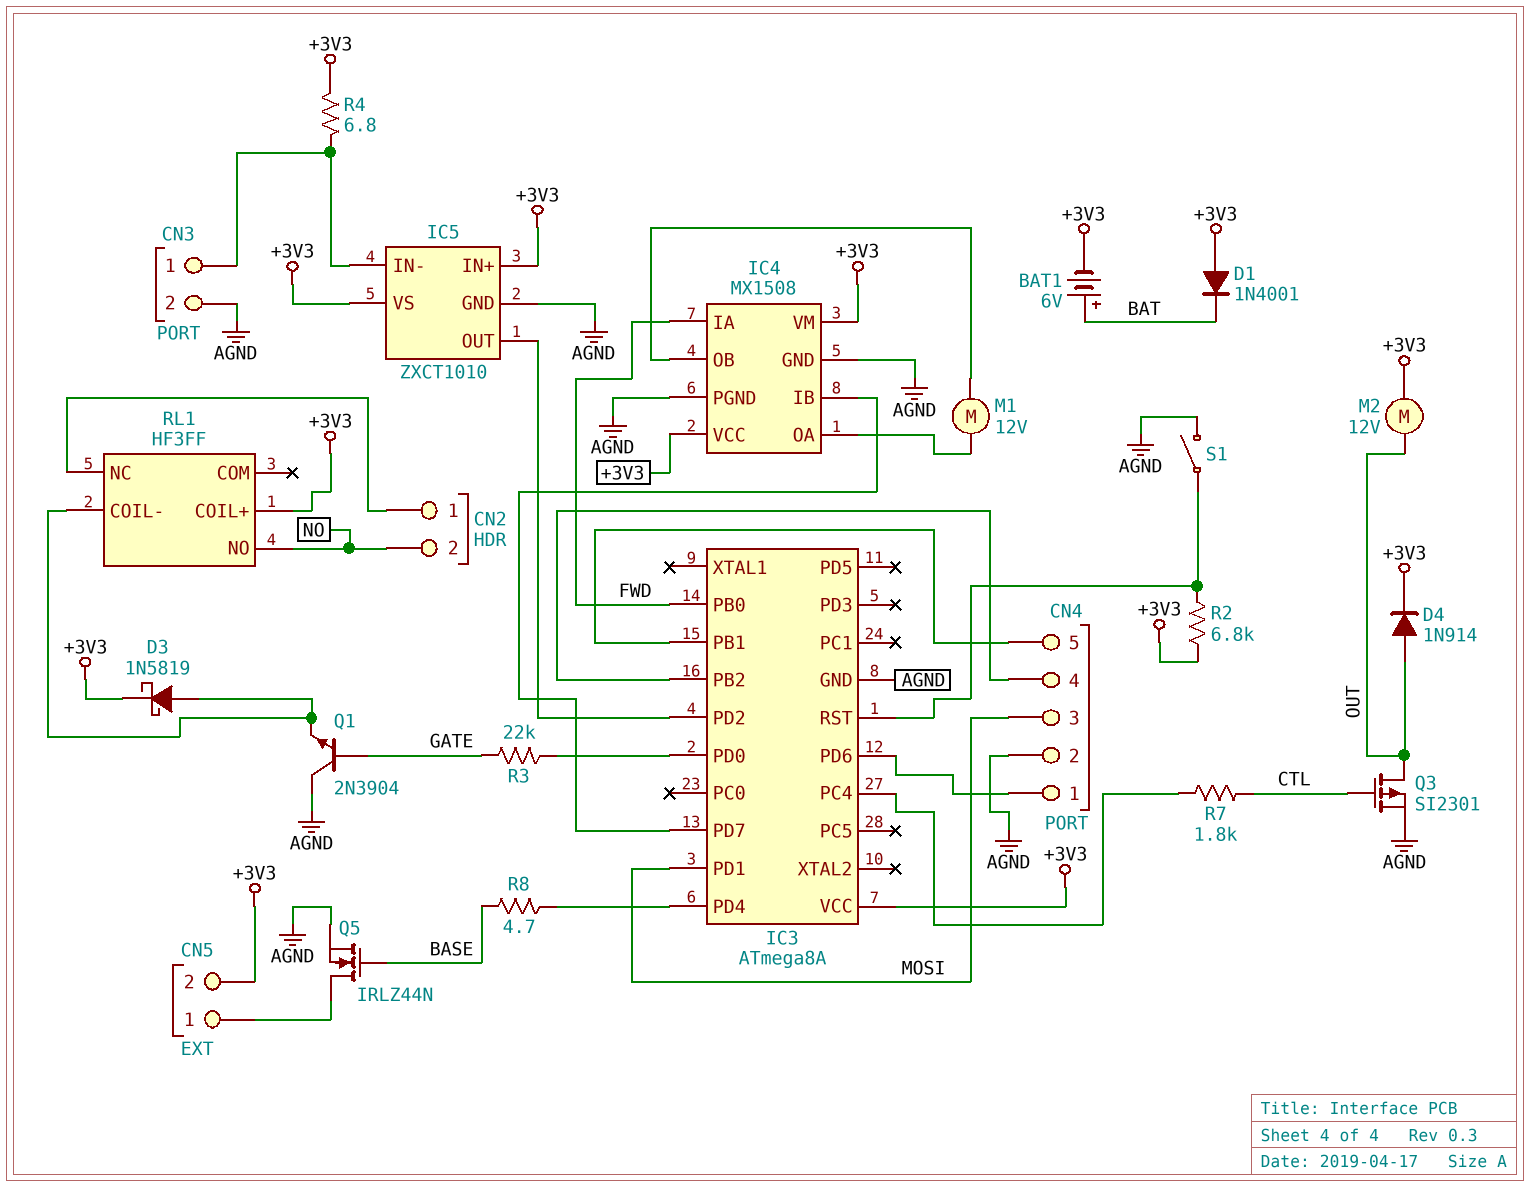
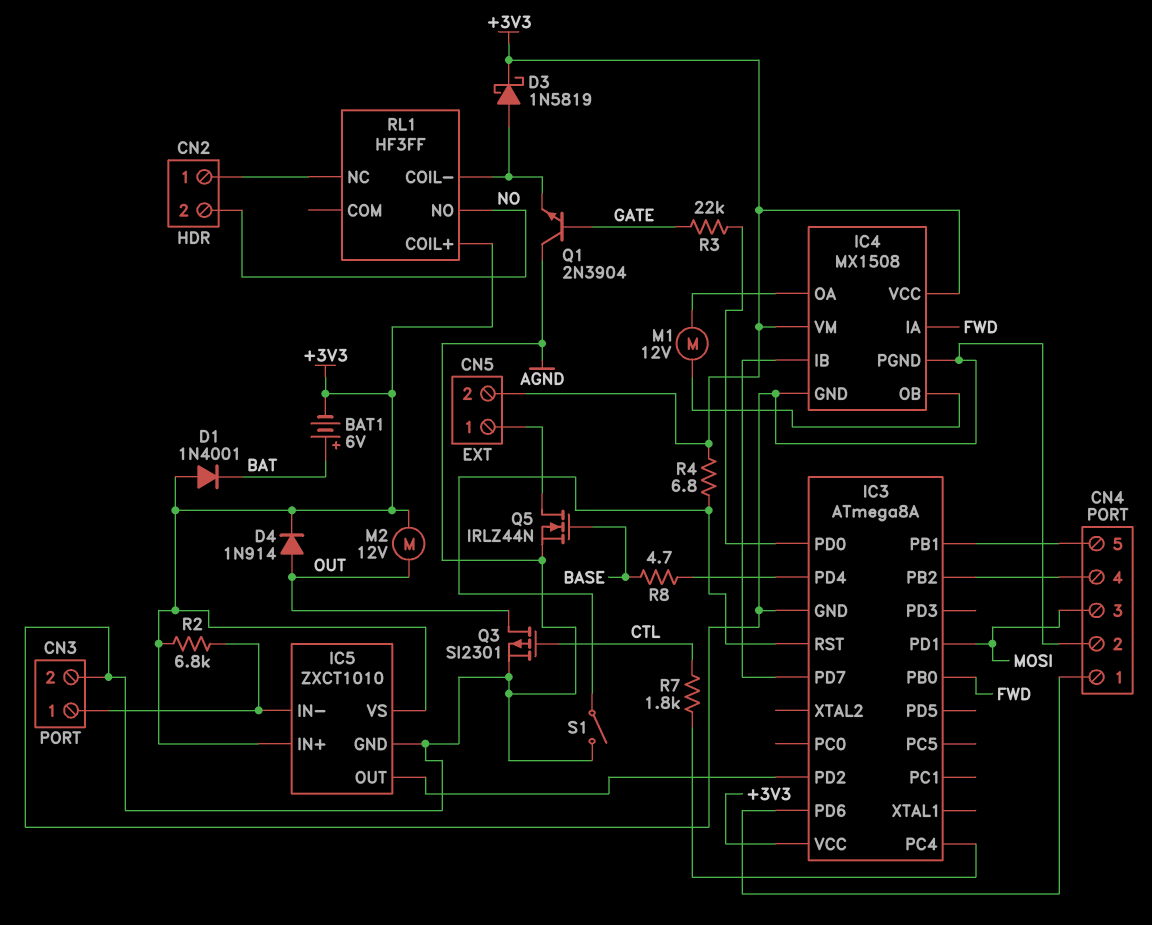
R2: 6.8k (+3V3, IC3/RST) -> 6.8k (+3V3, CN3/1)
R4: 6.8 (+3V3, CN3/1) -> 6.8 (+3V3, IC3/RST)

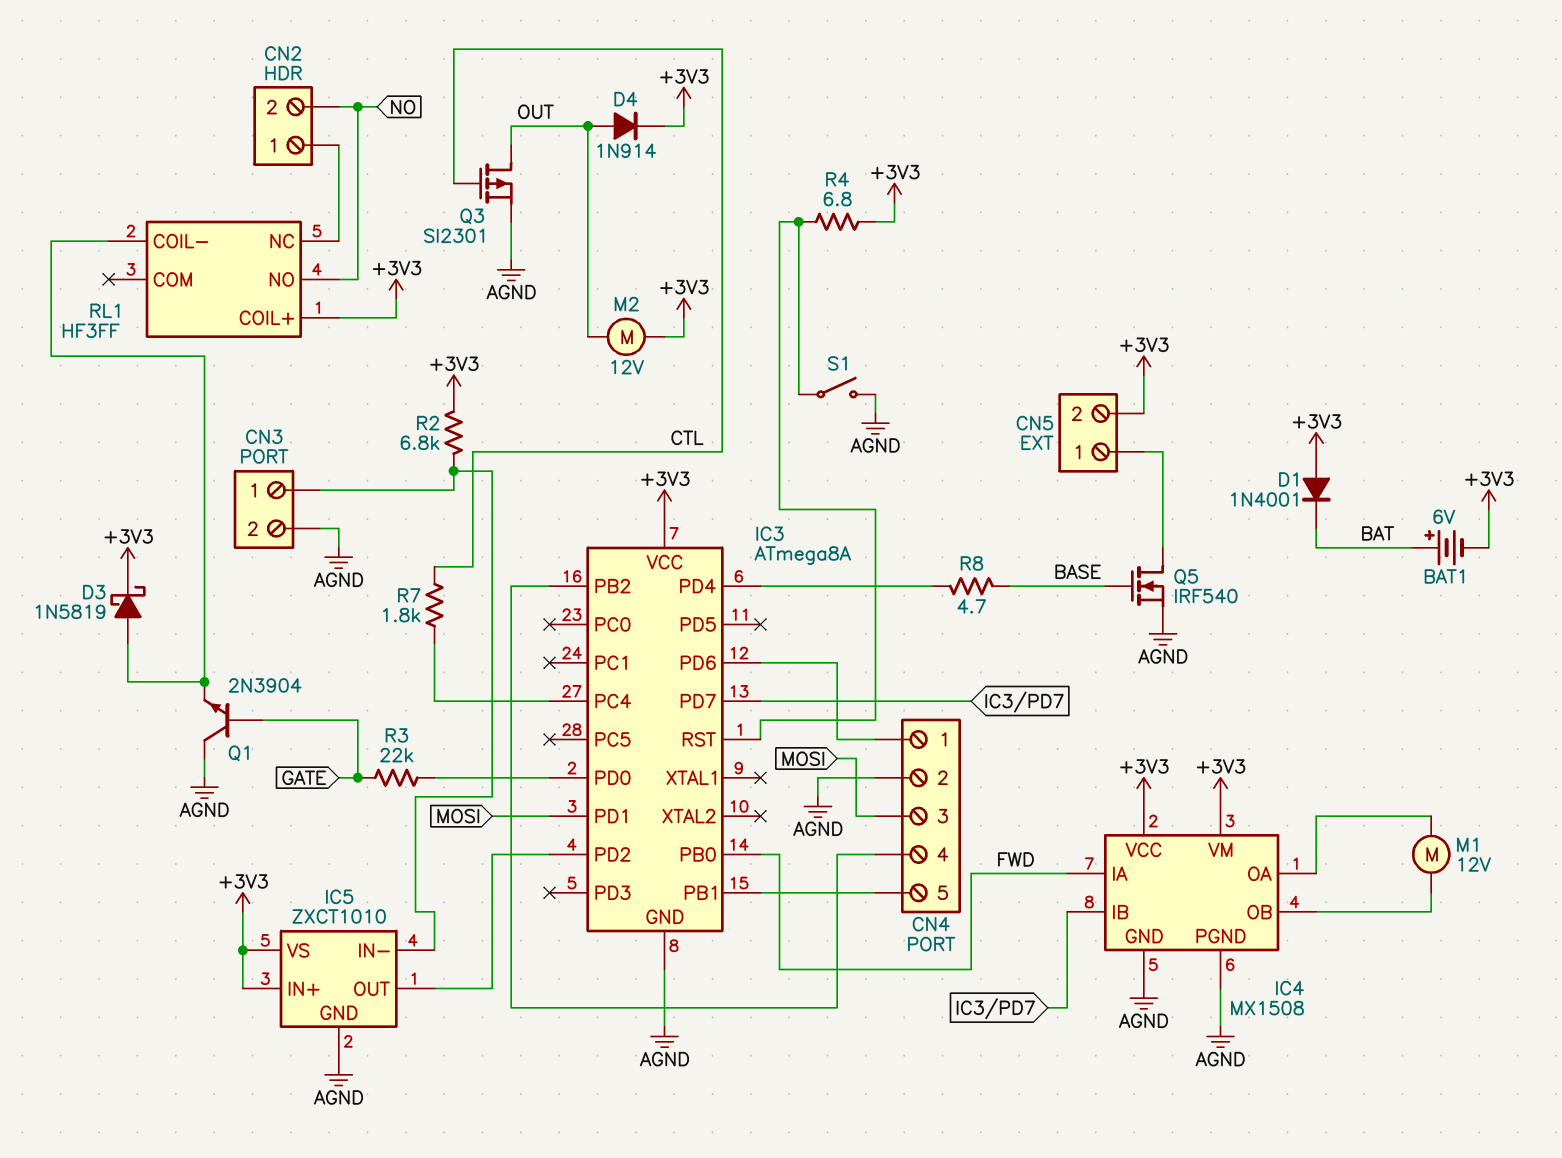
Q5: NMOS IRLZ44N (G BASE, D CN5/1, S AGND) -> NMOS IRF540 (G BASE, D CN5/1, S AGND)

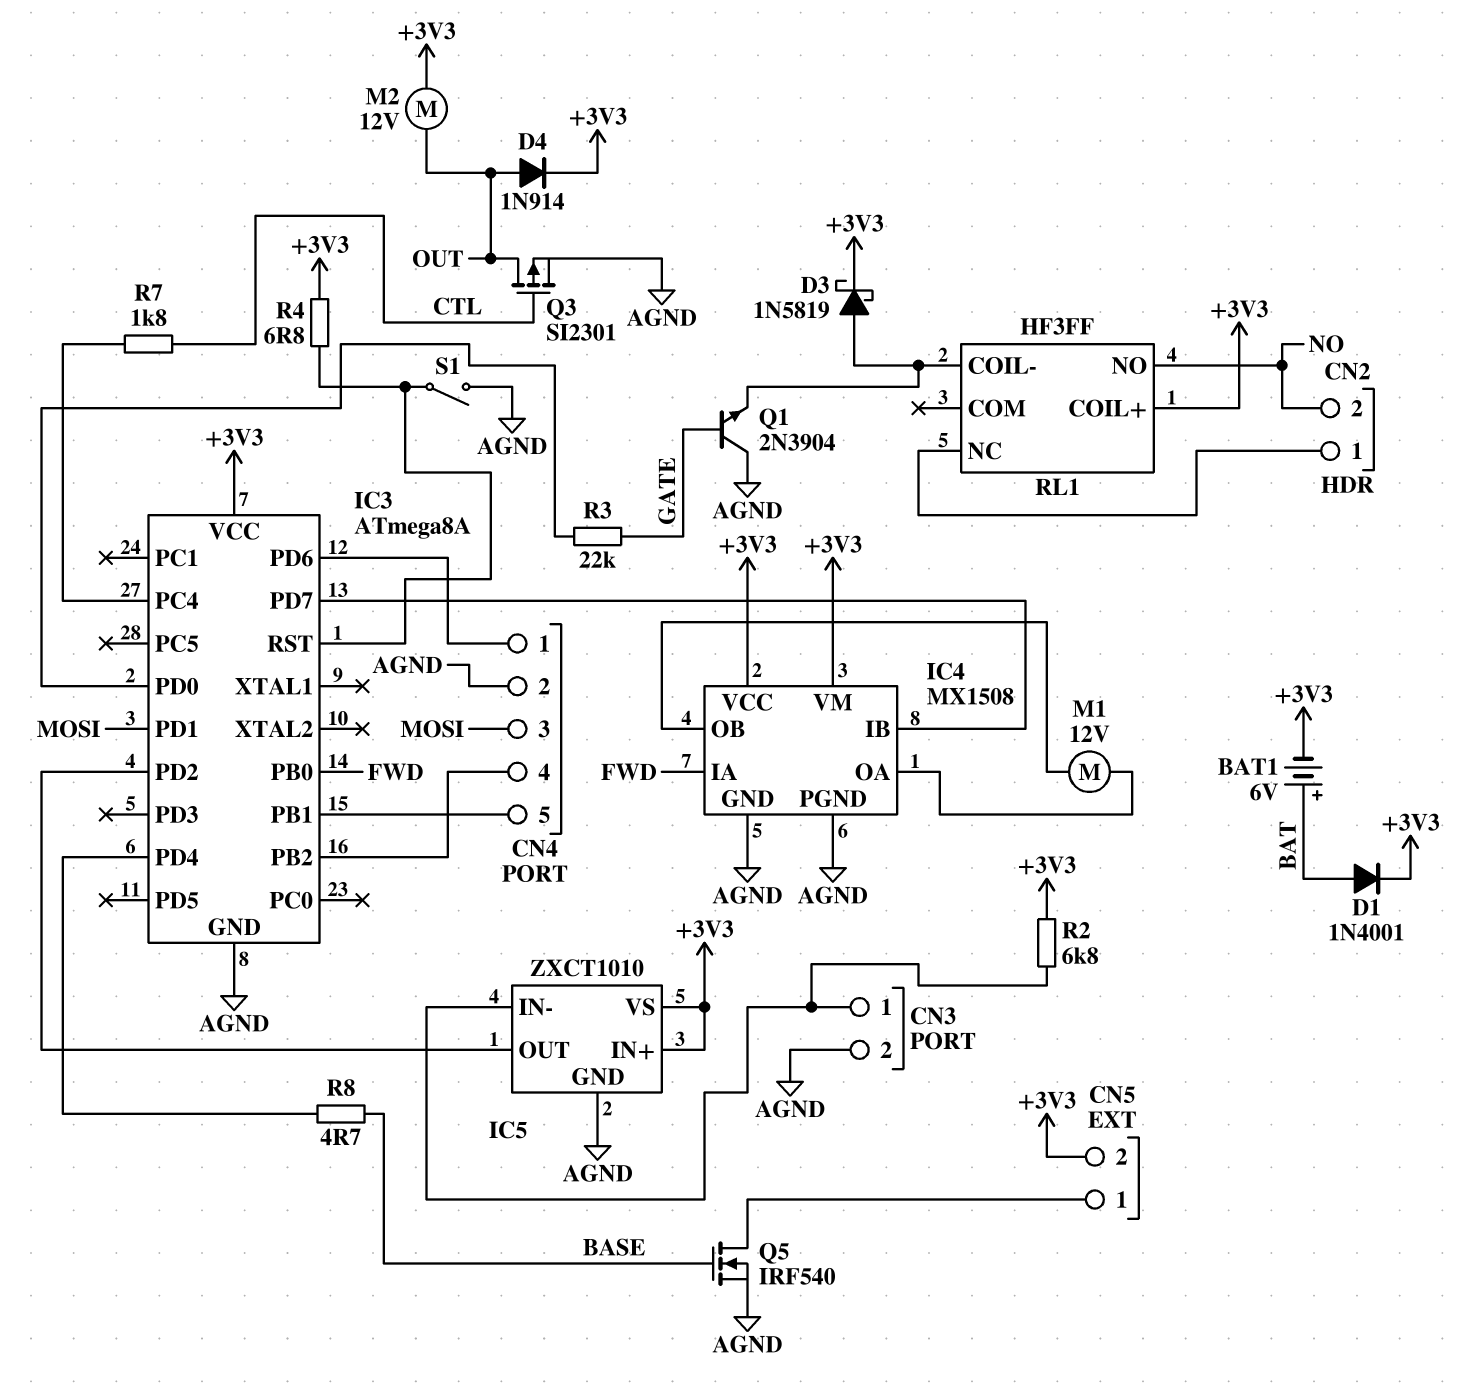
D1: diode 1N4001 (A +3V3, K BAT) -> diode 1N4001 (A BAT, K +3V3)

